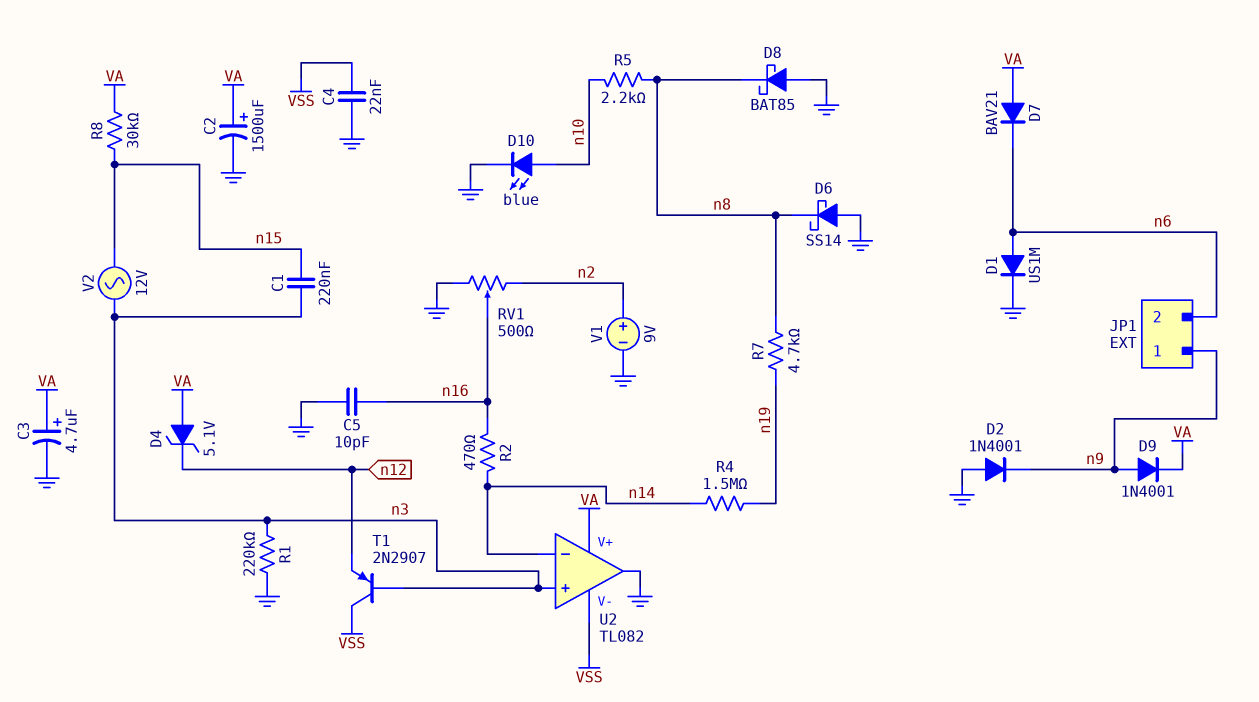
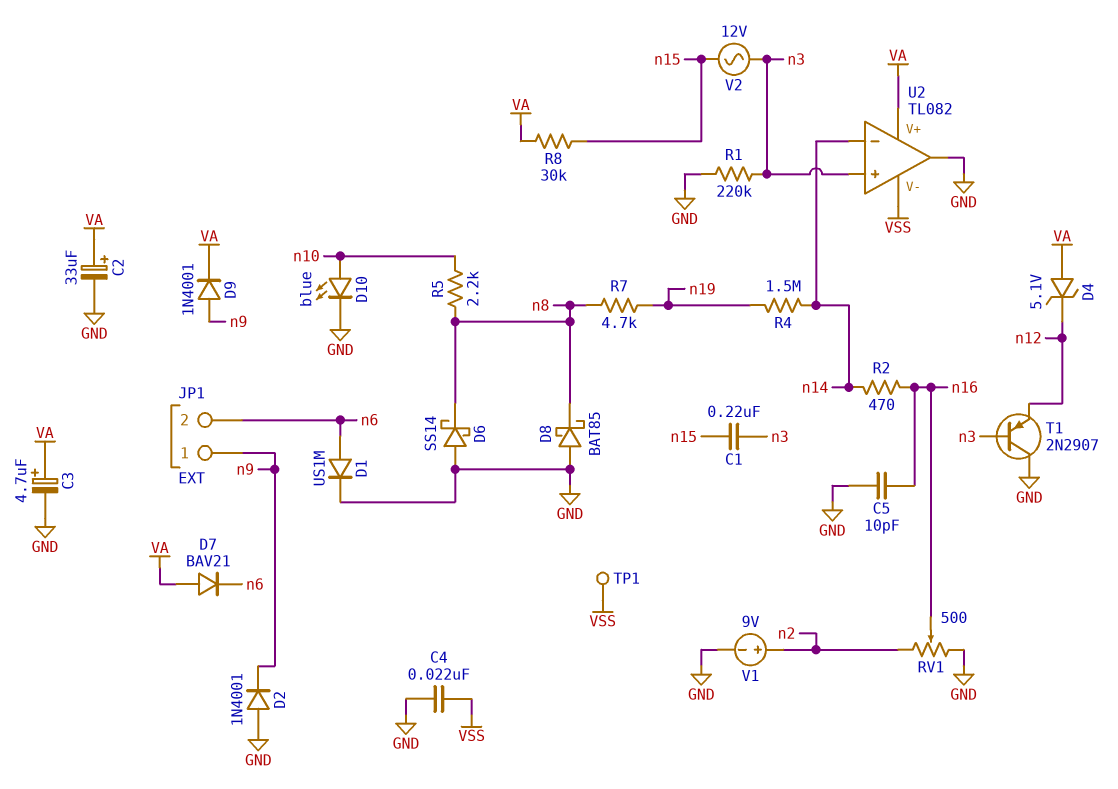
C2: 1500uF (plus VA, minus GND) -> 33uF (plus VA, minus GND)
T1: PNP 2N2907 (B n3, C VSS, E n12) -> PNP 2N2907 (B n3, C GND, E n12)
TP1: none -> test point (VSS)

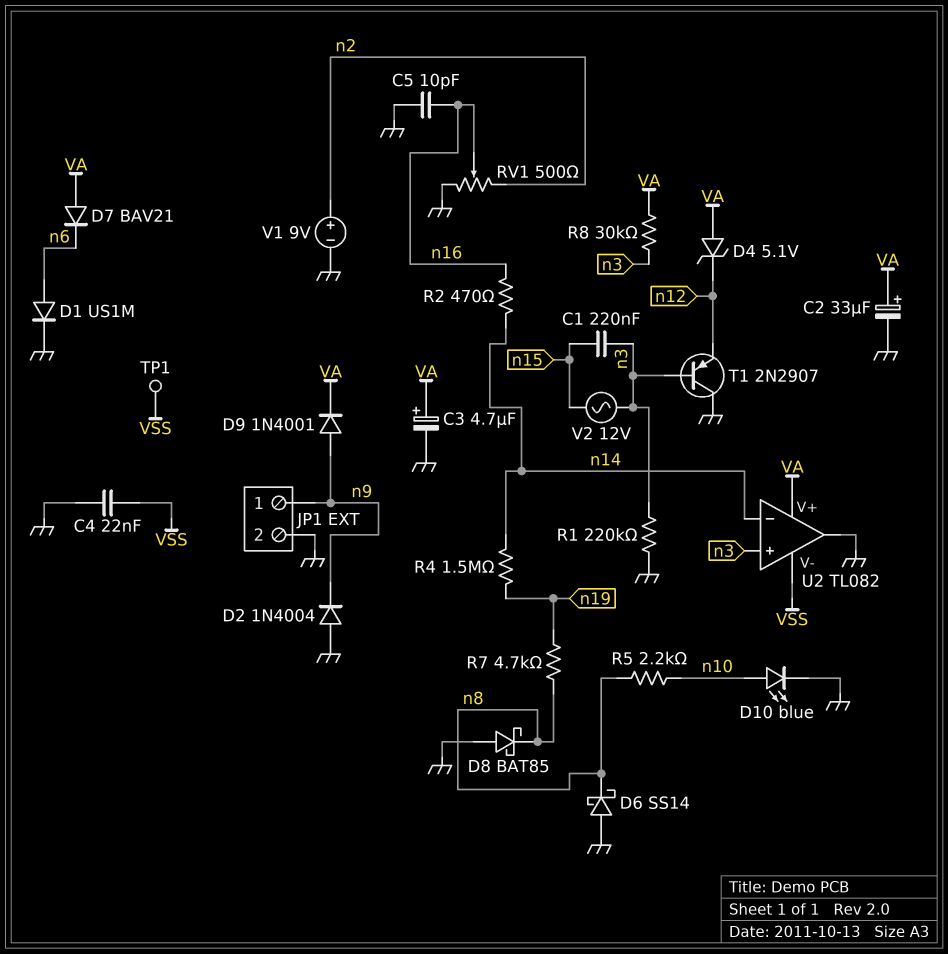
D2: diode 1N4001 (A GND, K n9) -> diode 1N4004 (A GND, K n9)
JP1 pin 2: n6 -> GND
R8: 30k (VA, n15) -> 30k (VA, n3)

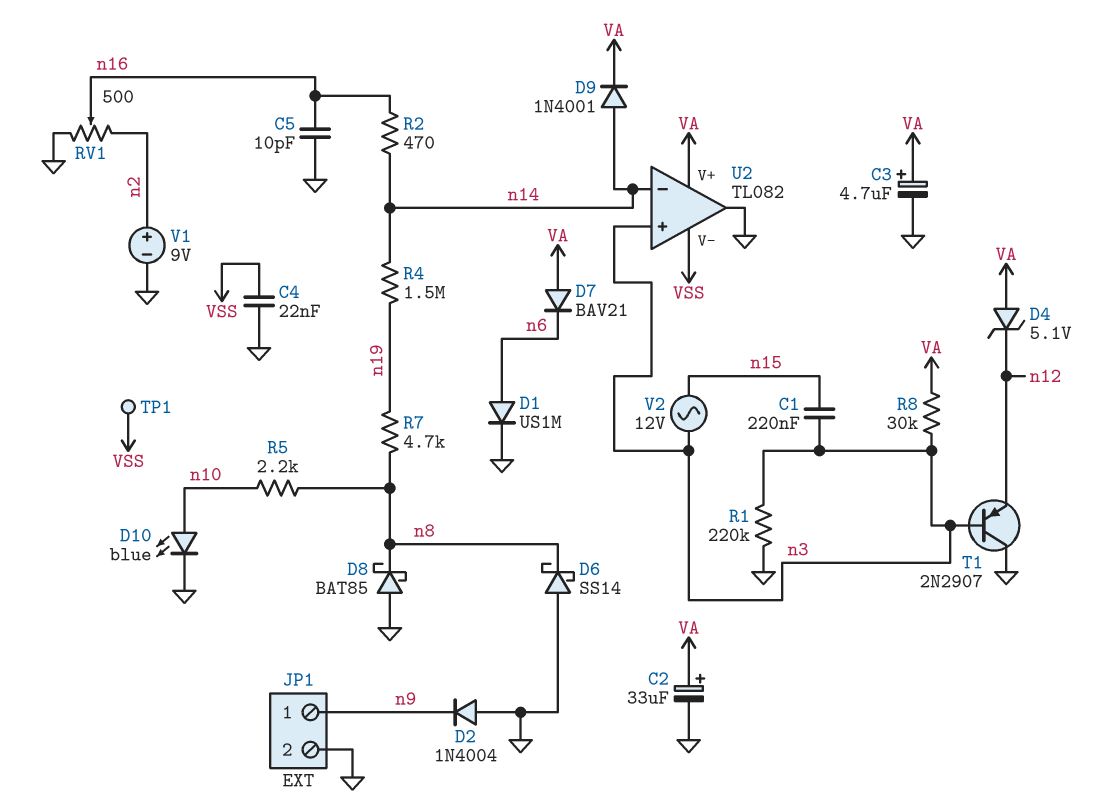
D9: diode 1N4001 (A n9, K VA) -> diode 1N4001 (A n14, K VA)

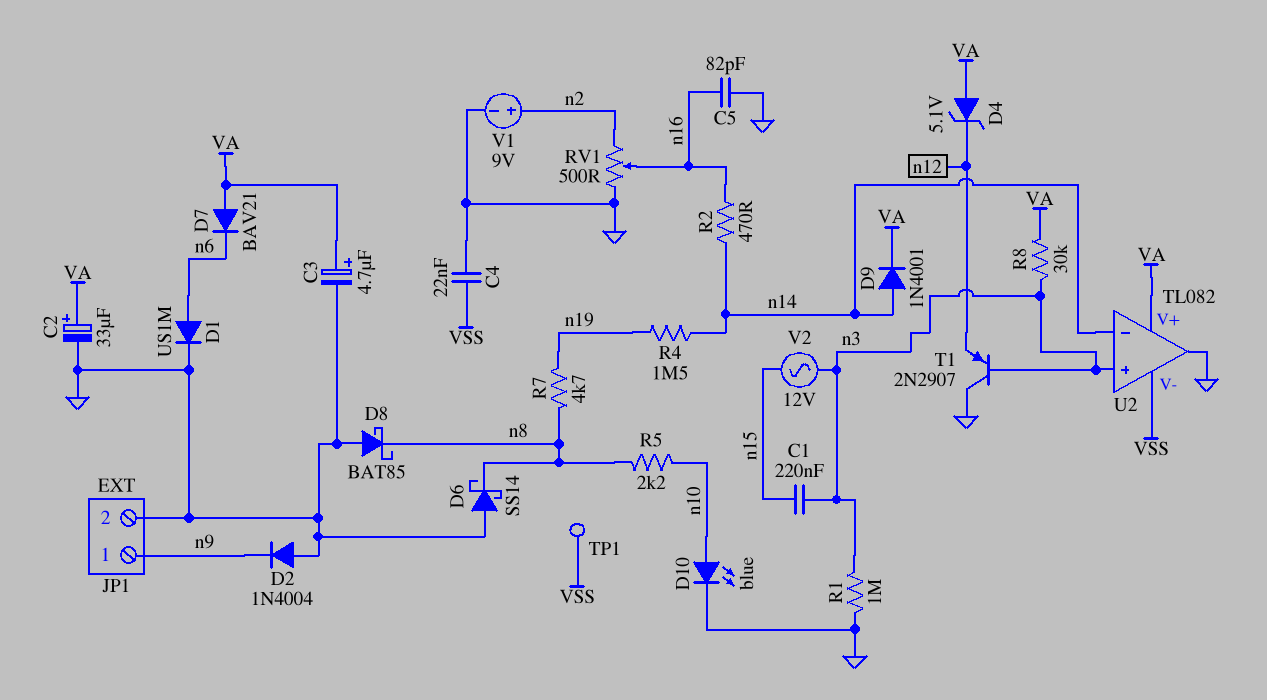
C5: 10pF (GND, n16) -> 82pF (GND, n16)
R1: 220k (GND, n3) -> 1M (GND, n3)

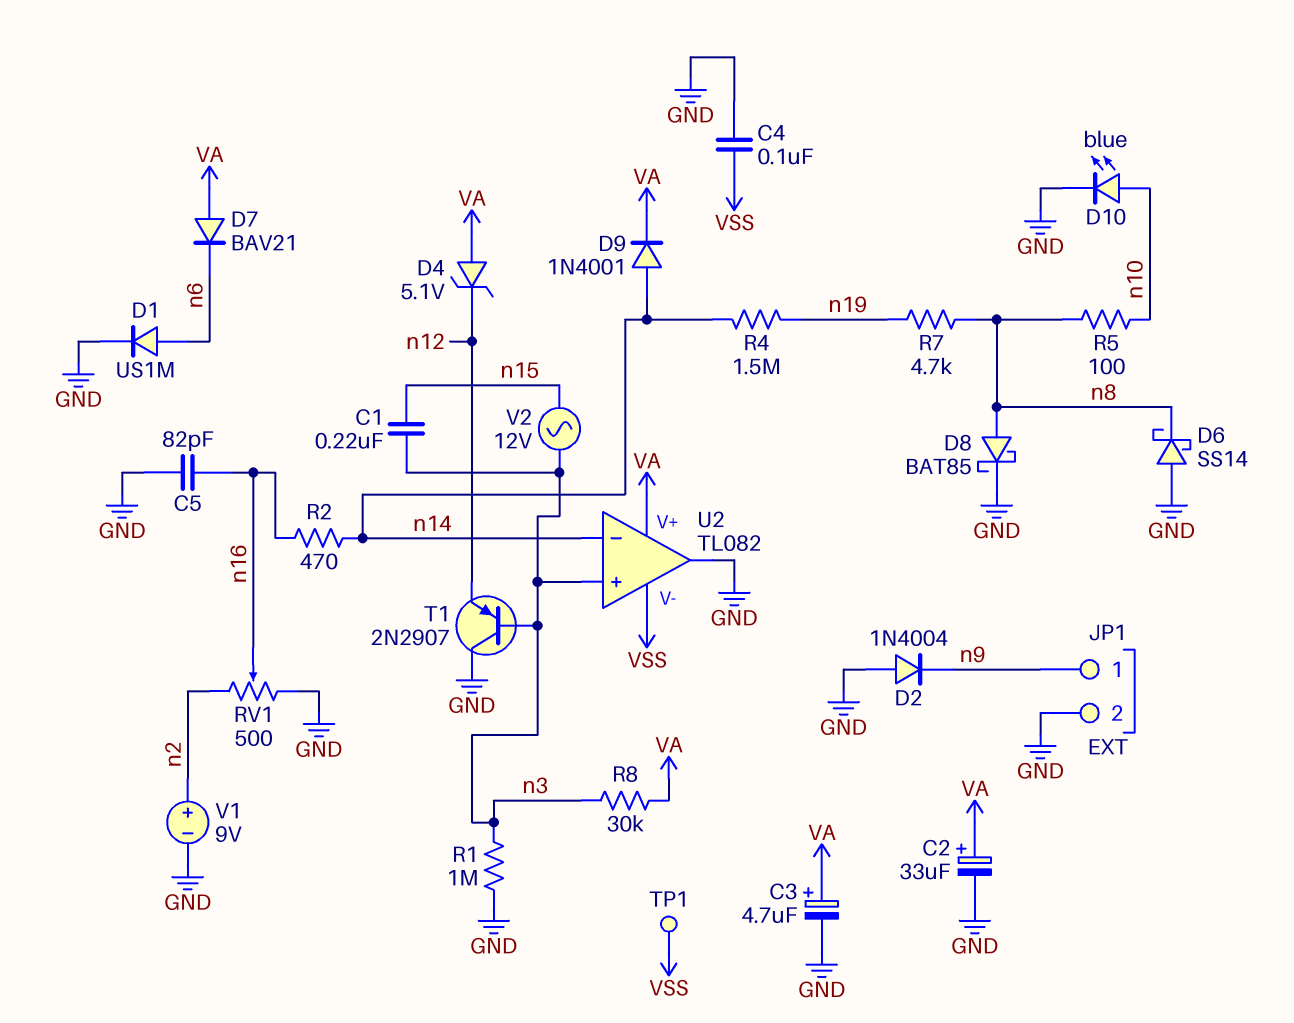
C4: 22nF (GND, VSS) -> 100nF (GND, VSS)
D8: schottky BAT85 (A GND, K n8) -> schottky BAT85 (A n8, K GND)
R5: 2.2k (n8, n10) -> 100 (n8, n10)

